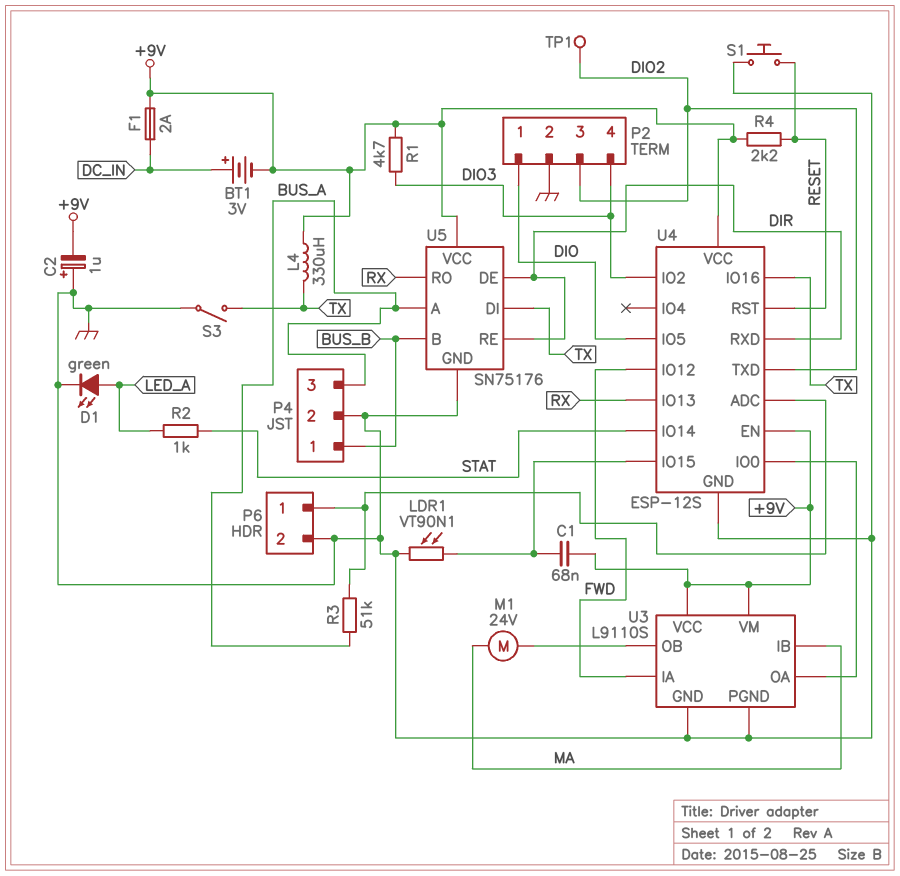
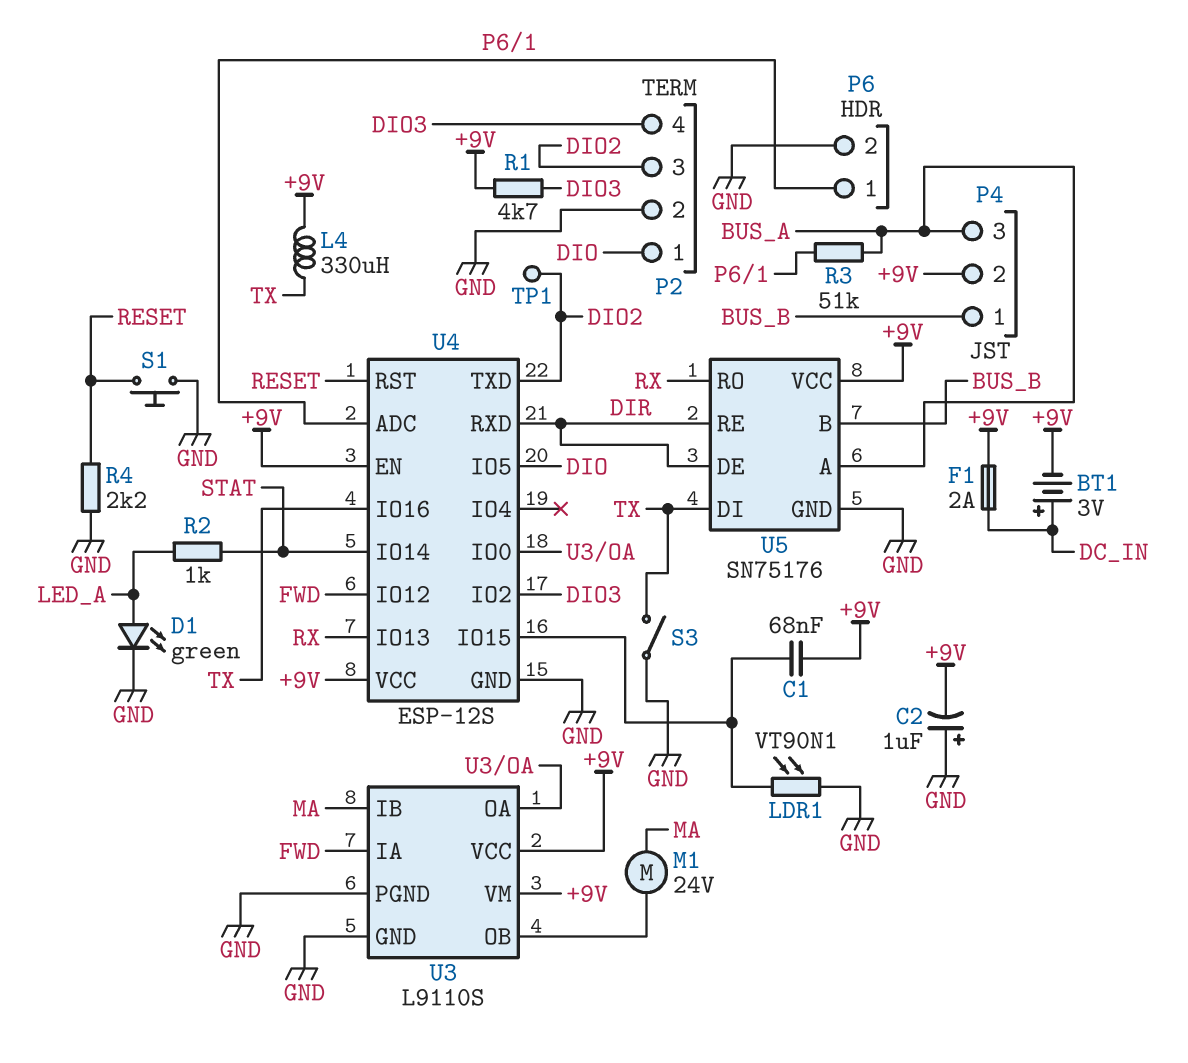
P4 pin 2: GND -> +9V
R4: 2.2k (+9V, RESET) -> 2.2k (GND, RESET)

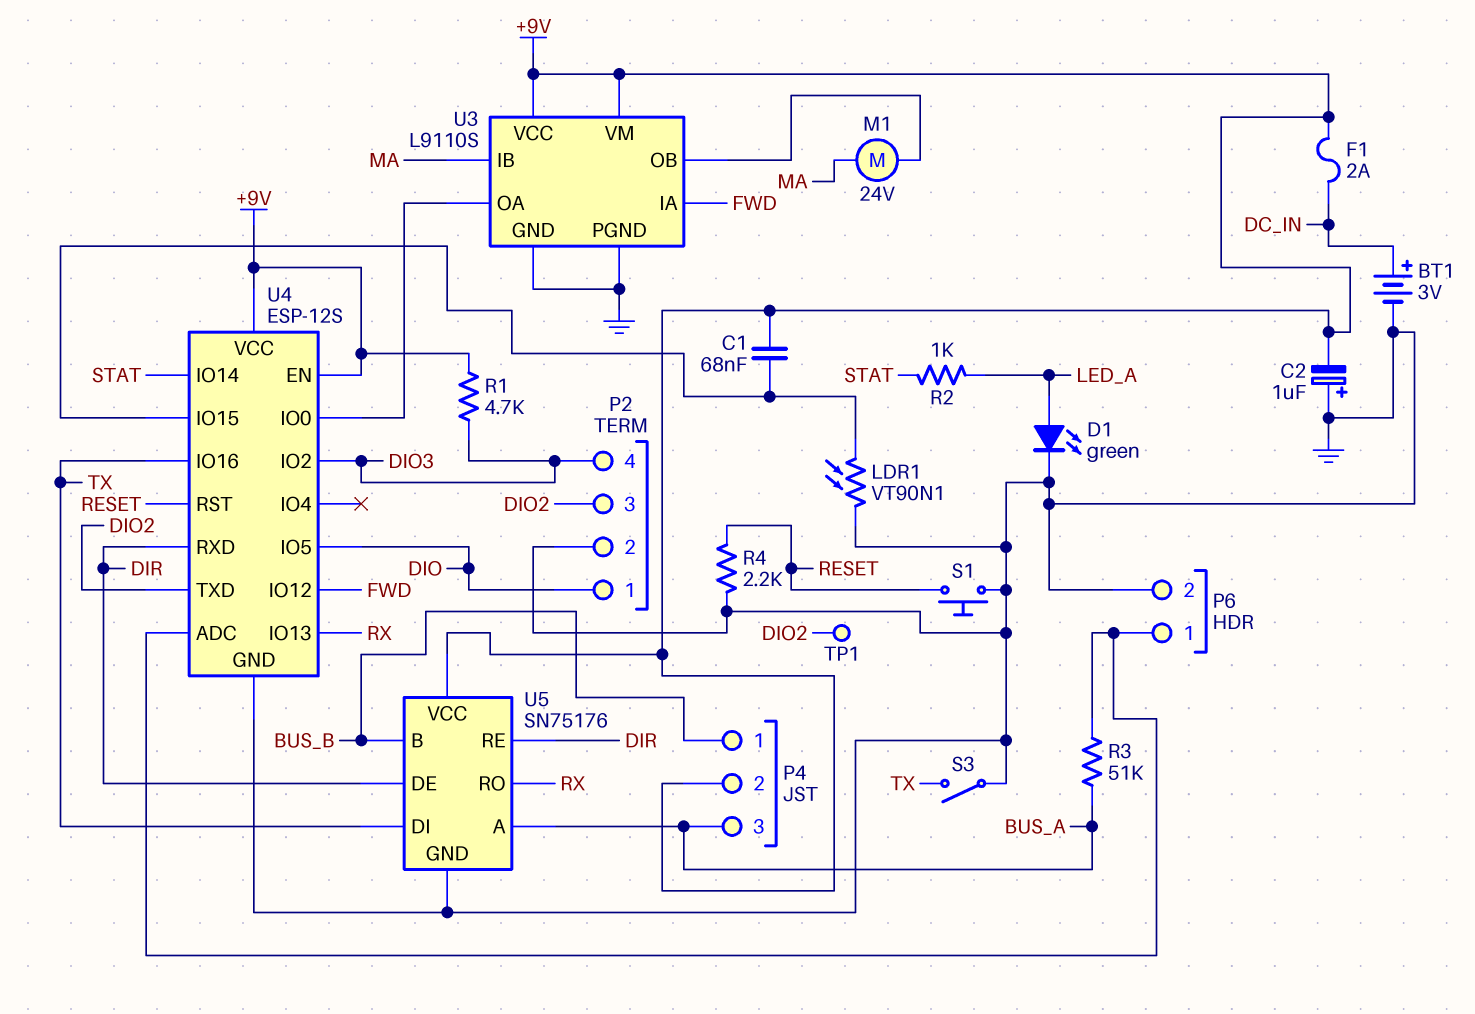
BT1: 3V (plus DC_IN, minus +9V) -> 3V (plus DC_IN, minus GND)
L4: 330uH (+9V, TX) -> none

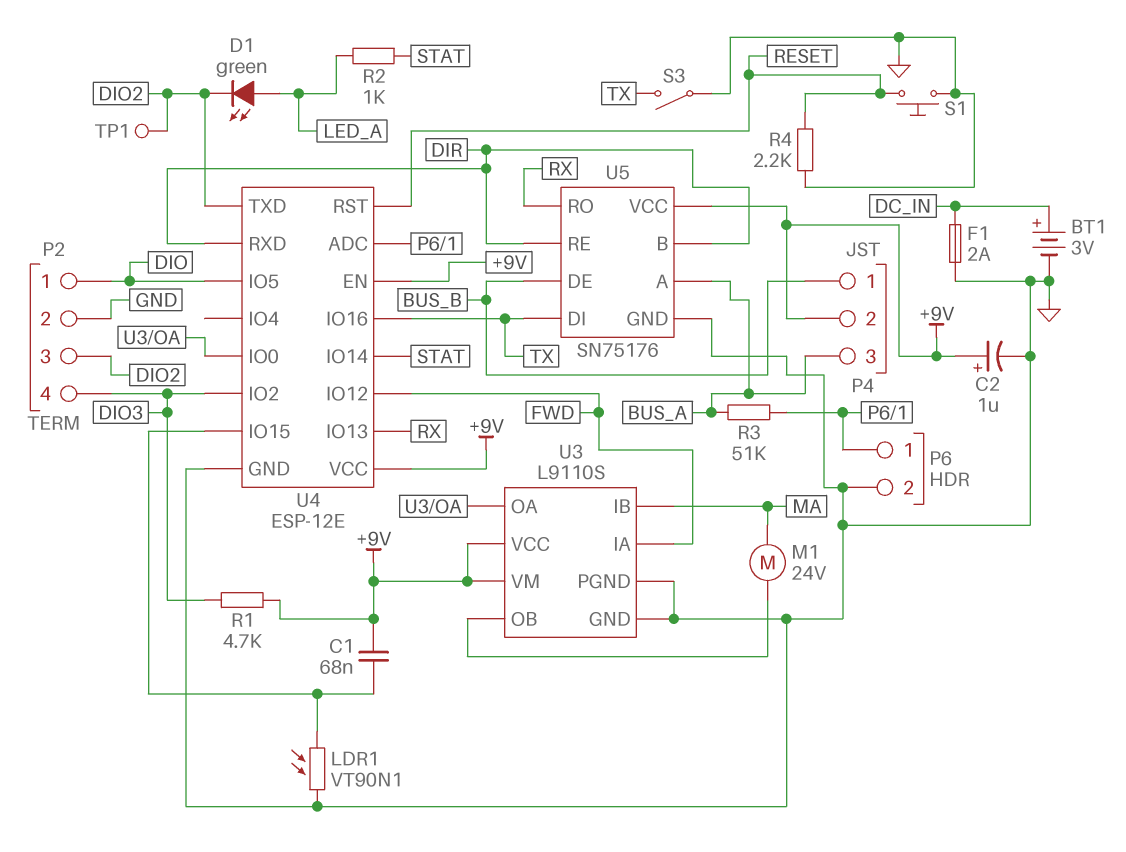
C2: 1uF (plus GND, minus +9V) -> 1uF (plus +9V, minus GND)
D1: LED green (A LED_A, K GND) -> LED green (A LED_A, K DIO2)
F1: 2A (+9V, DC_IN) -> 2A (DC_IN, GND)
U4: ESP-12S -> ESP-12E
U5 pin B: BUS_B -> DIR
U5 pin DE: DIR -> BUS_B

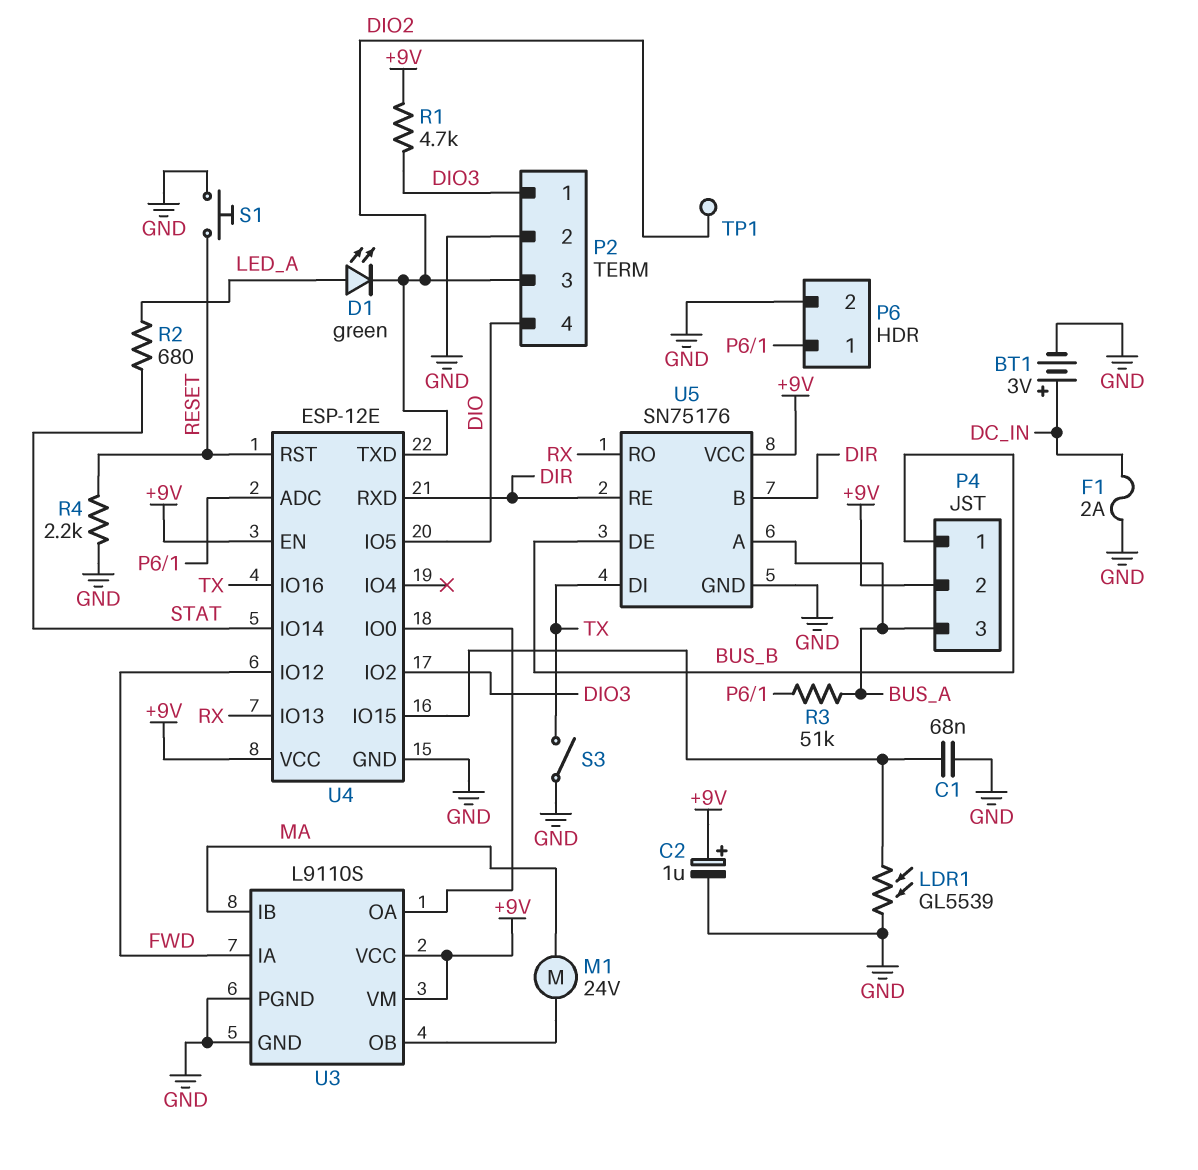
C1: 68nF (+9V, U4/IO15) -> 68nF (GND, U4/IO15)
LDR1: VT90N1 (GND, U4/IO15) -> GL5539 (GND, U4/IO15)
P2 pin 1: DIO -> DIO3
P2 pin 4: DIO3 -> DIO
R2: 1k (LED_A, STAT) -> 680 (LED_A, STAT)

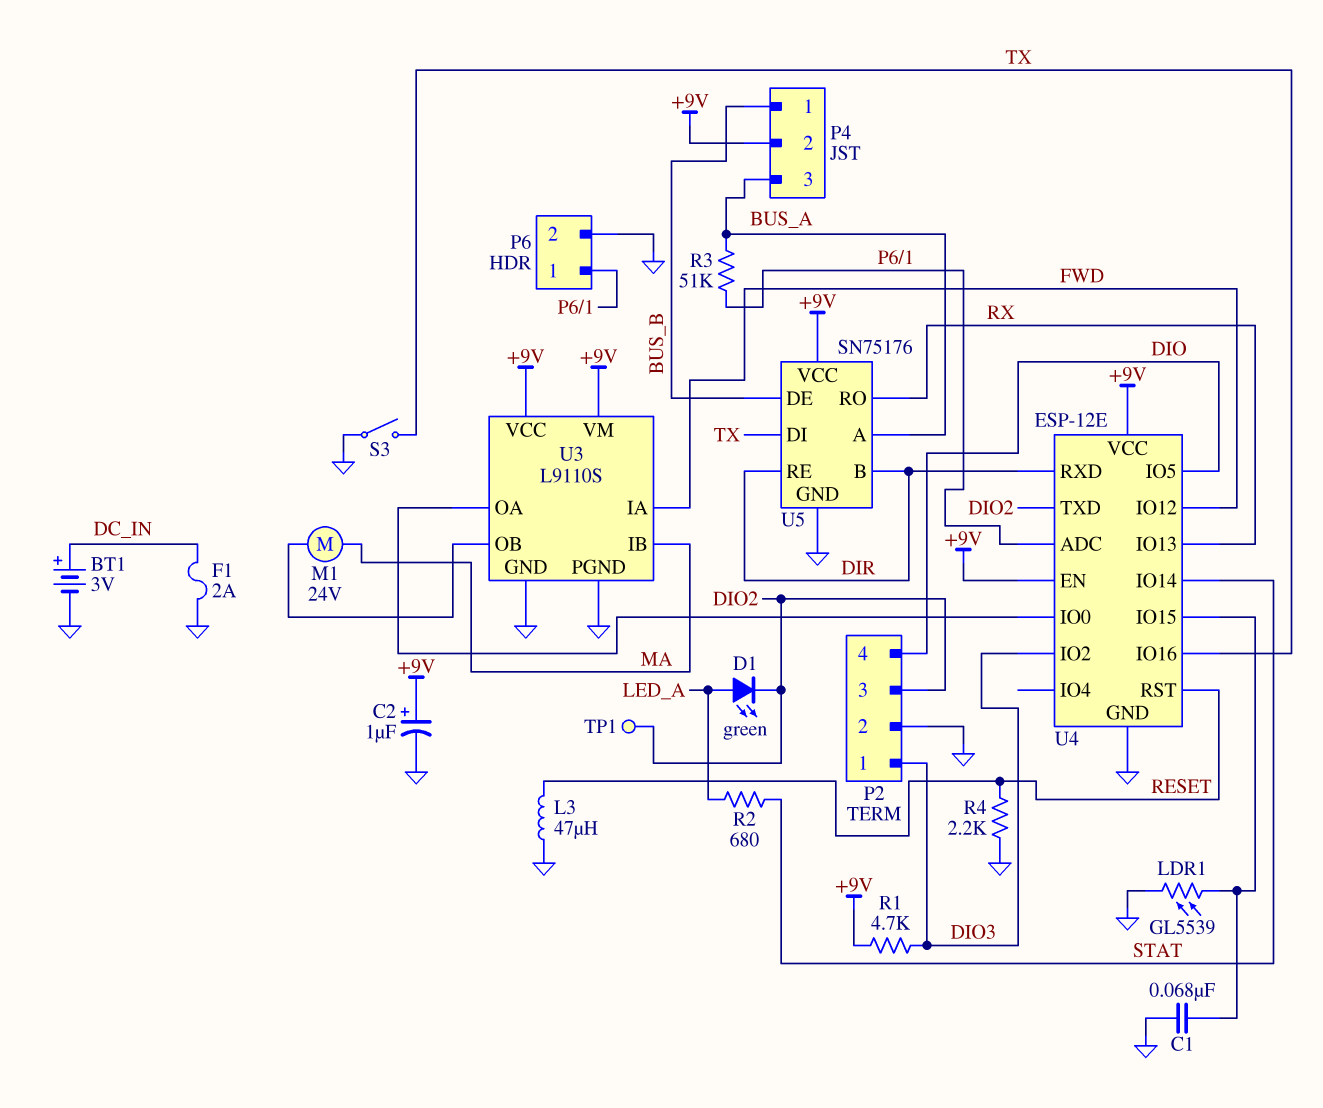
L3: none -> 47uH (GND, RESET)
S1: button (GND, RESET) -> none

